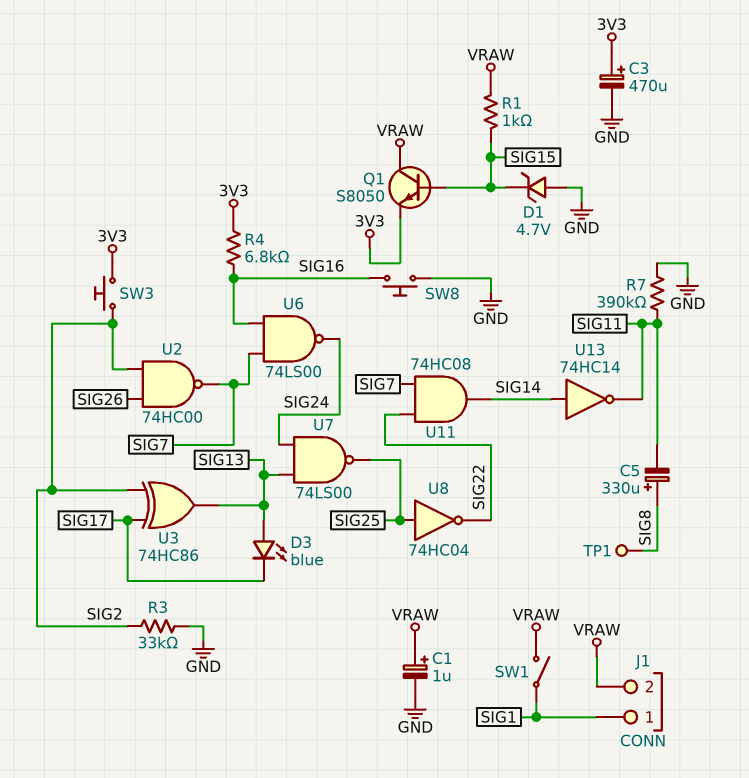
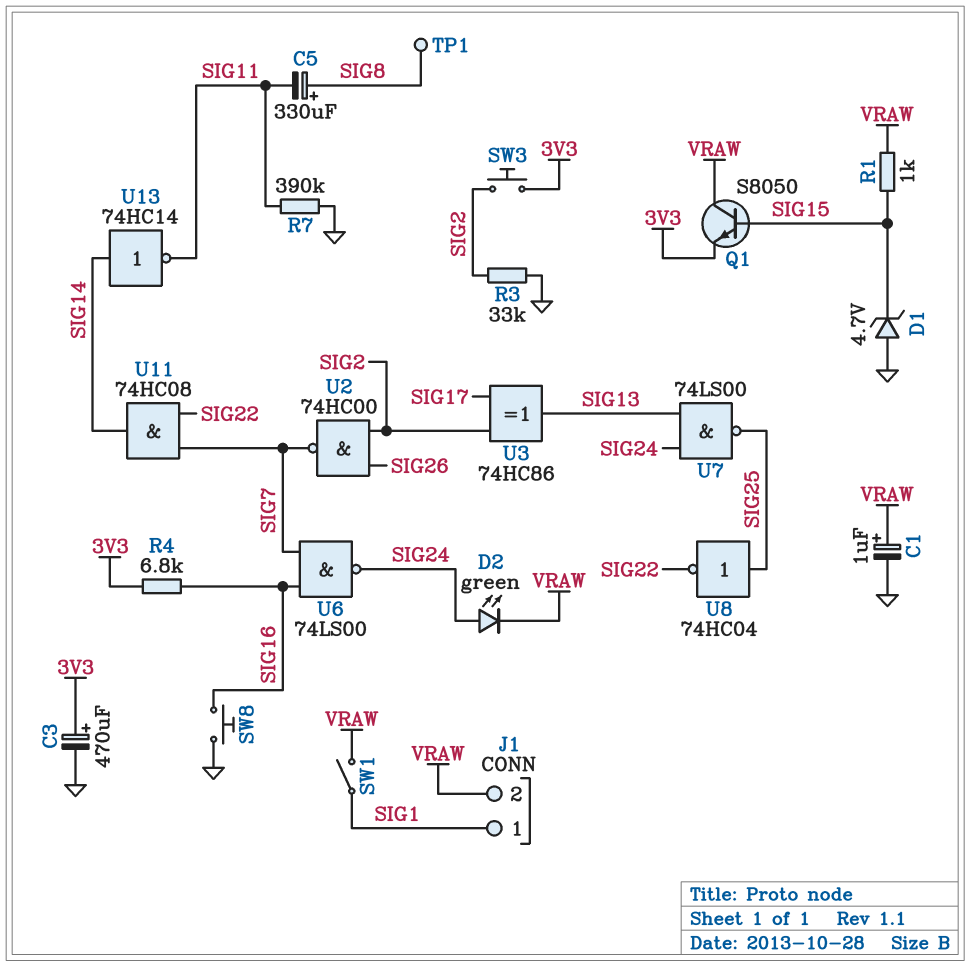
D2: none -> LED green (A SIG24, K VRAW)
D3: LED blue (A SIG13, K SIG17) -> none

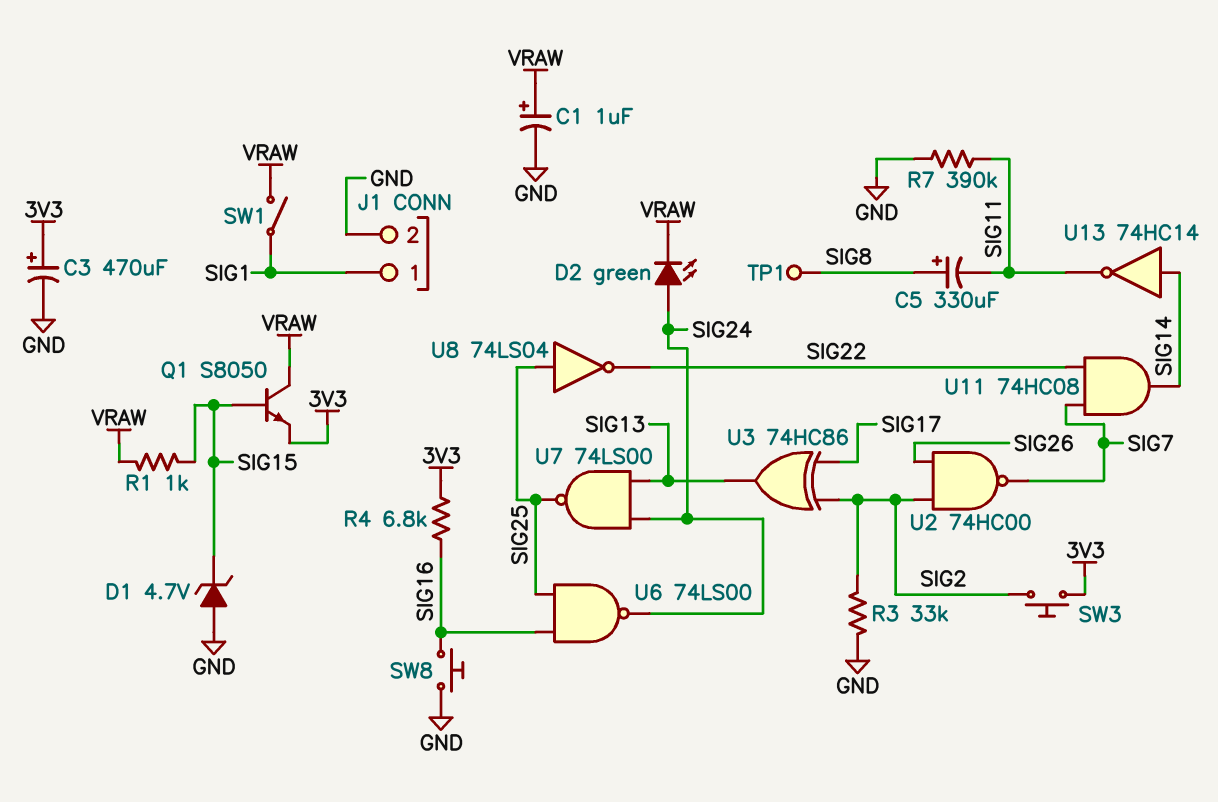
J1 pin 2: VRAW -> GND
U6: NAND 74LS00 (in SIG7, in SIG16, out SIG24) -> NAND 74LS00 (in SIG16, in SIG25, out SIG24)
U8: NOT 74HC04 (in SIG25, out SIG22) -> NOT 74LS04 (in SIG25, out SIG22)

